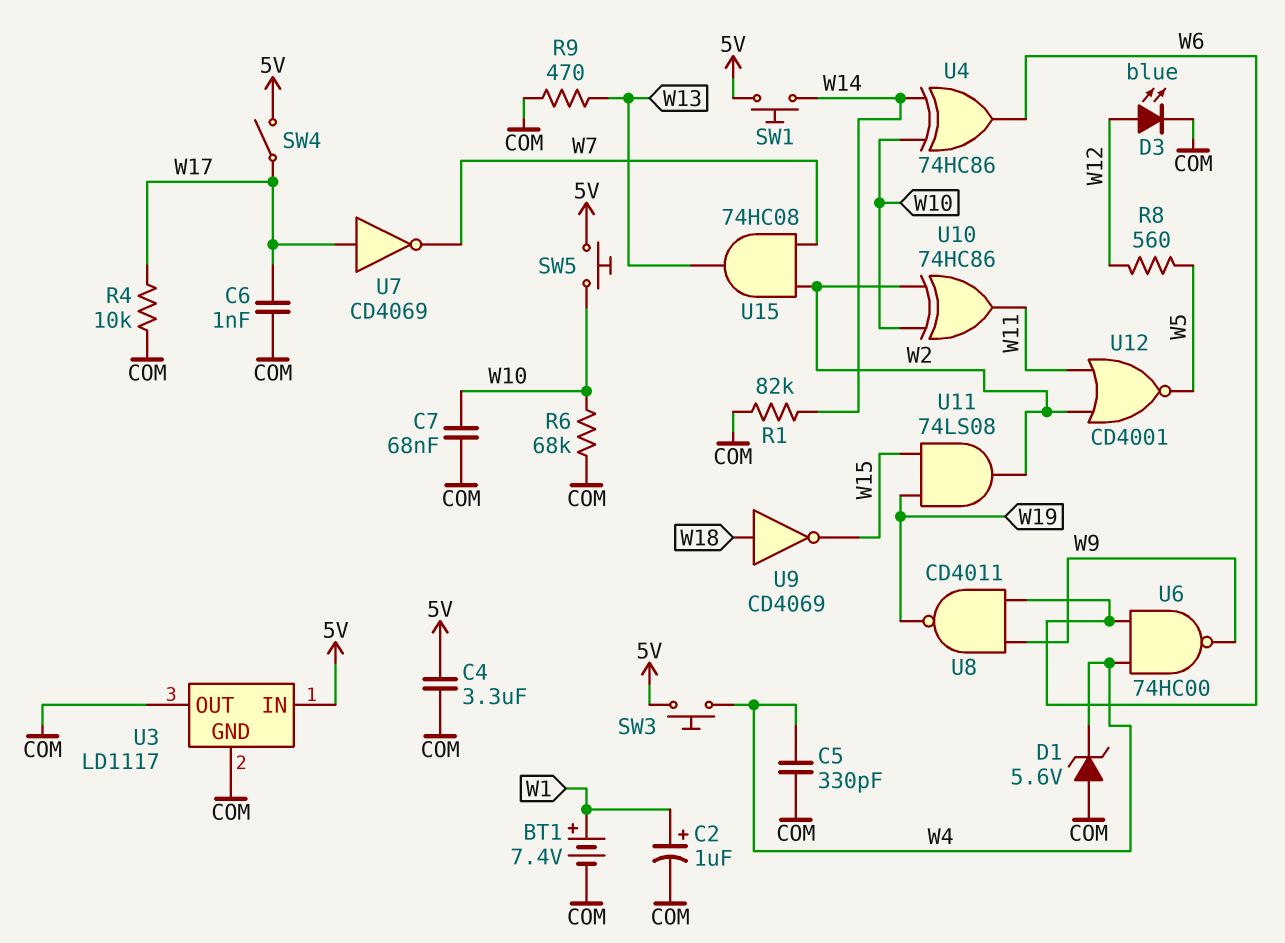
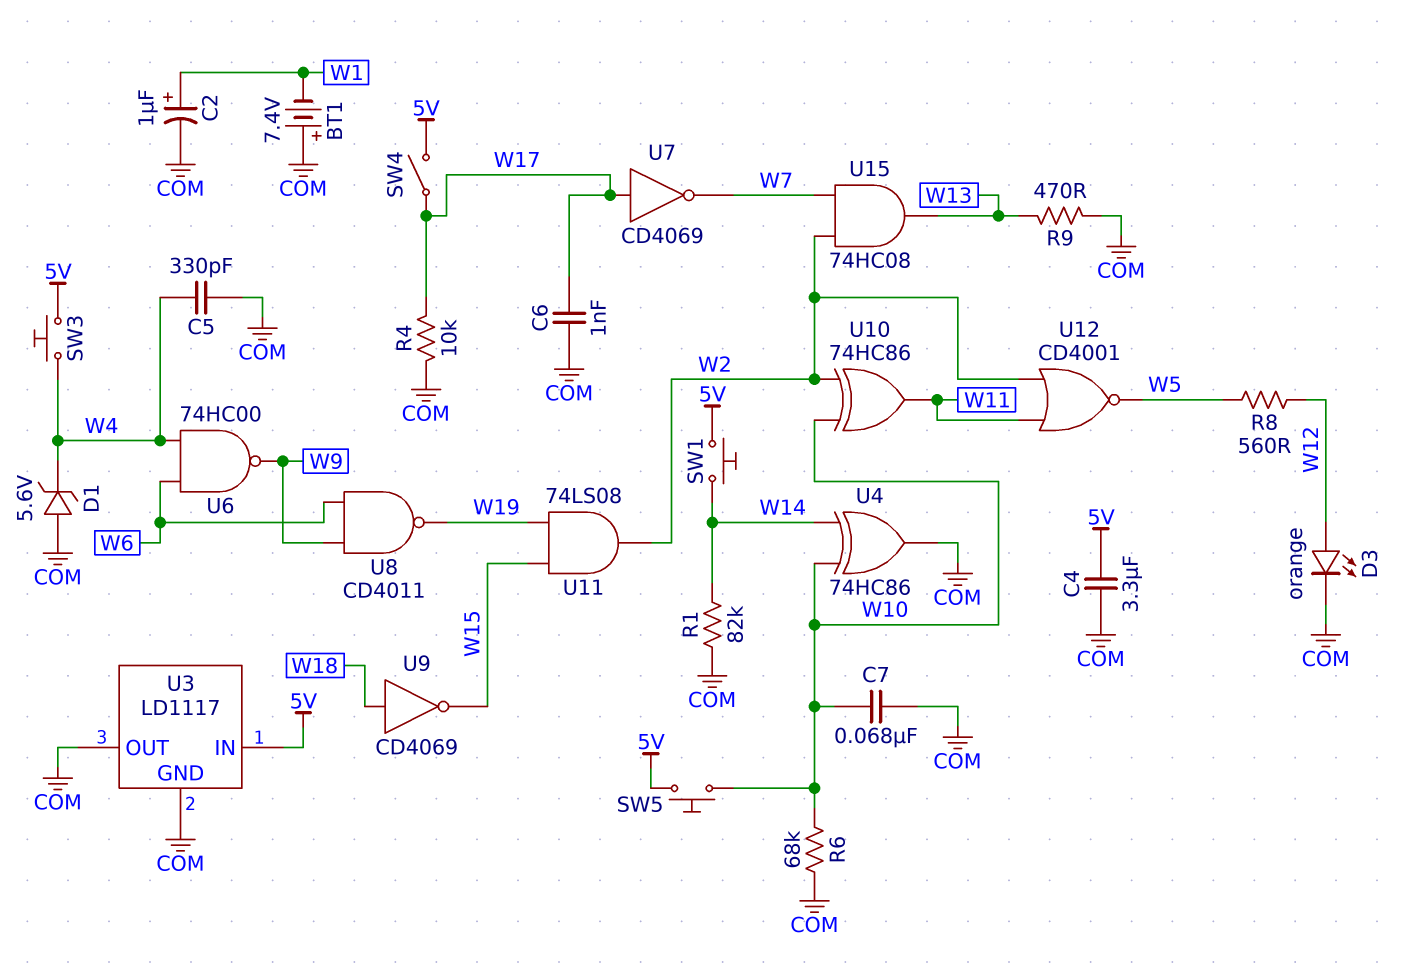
BT1: 7.4V (plus W1, minus COM) -> 7.4V (plus COM, minus W1)
D3: LED blue (A W12, K COM) -> LED orange (A W12, K COM)
U4: XOR 74HC86 (in W10, in W14, out W6) -> XOR 74HC86 (in W10, in W14, out COM)

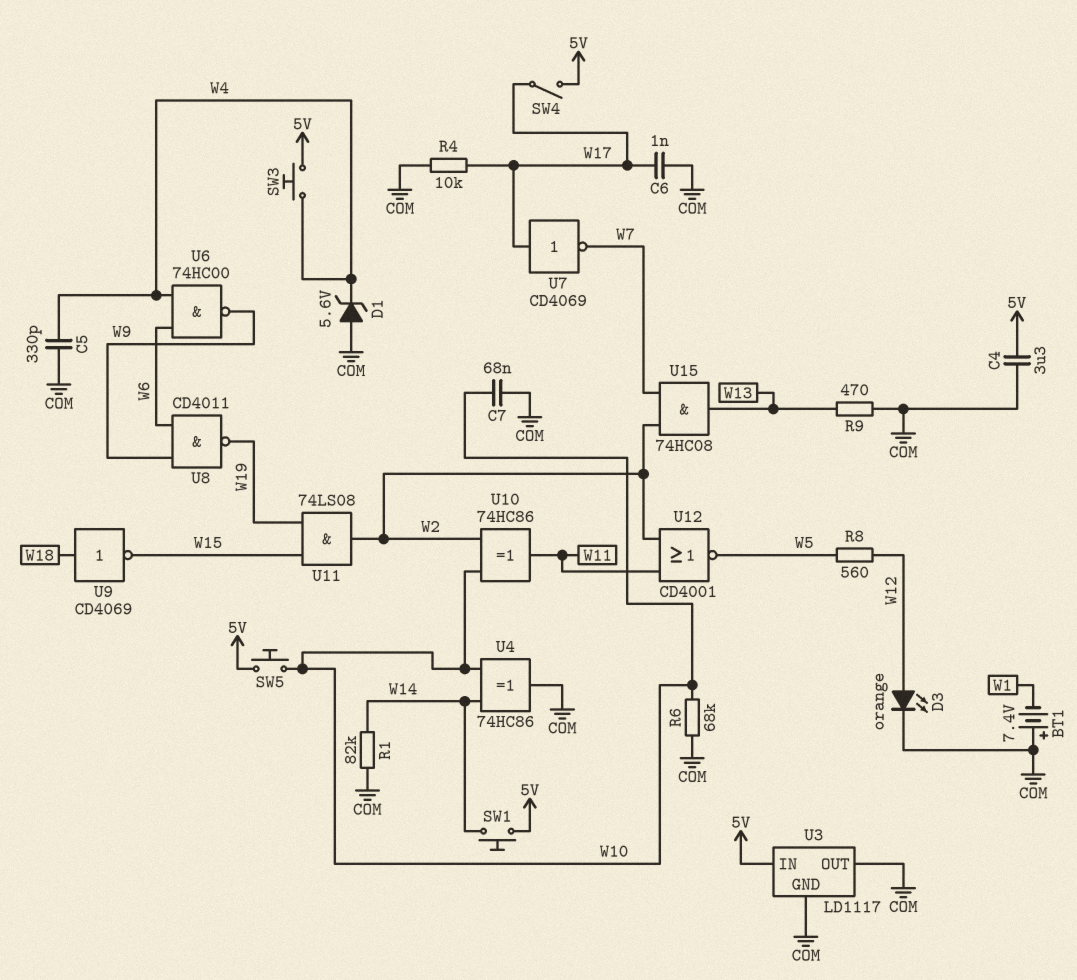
C2: 1uF (plus W1, minus COM) -> none

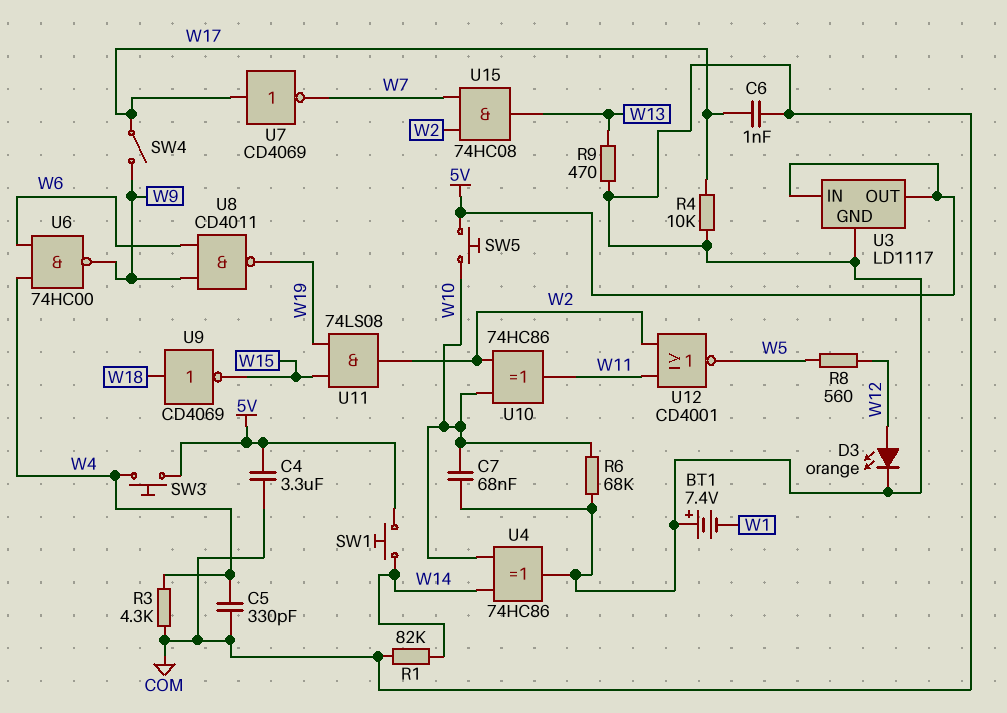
D1: zener 5.6V (A COM, K W4) -> none
R3: none -> 4.3k (COM, W4)
SW4: switch (5V, W17) -> switch (W9, W17)
U3 pin OUT: COM -> 5V

